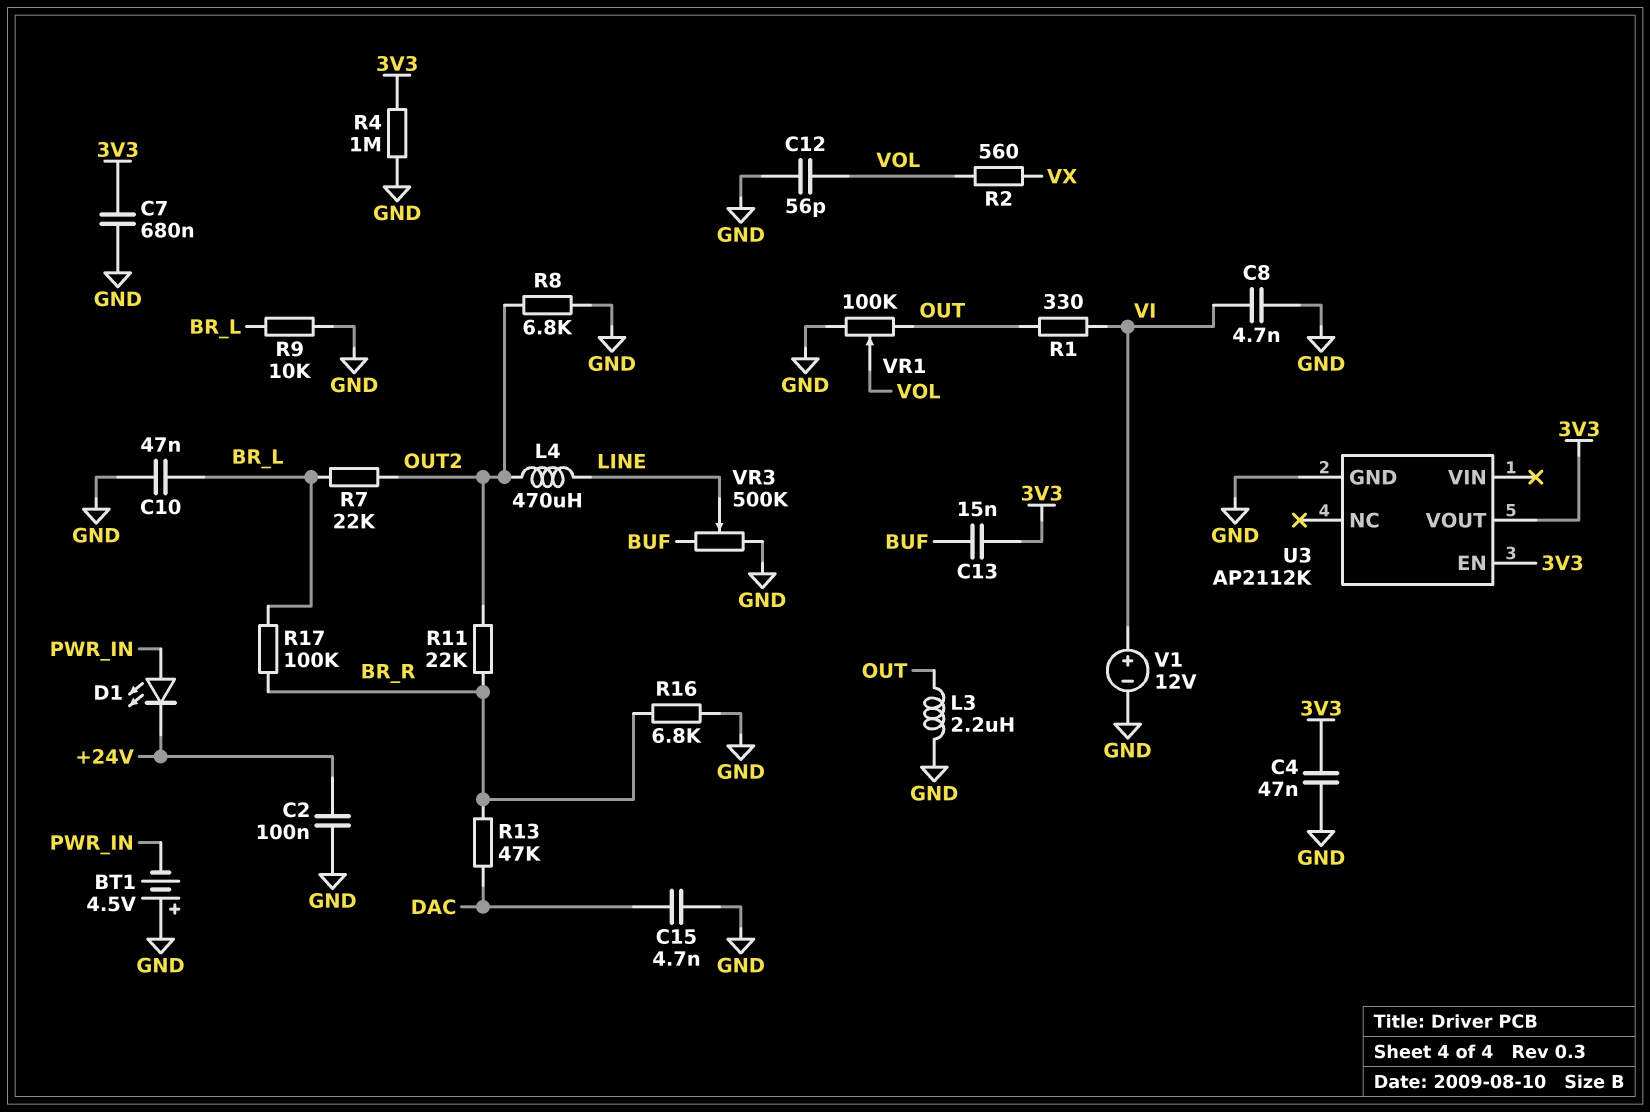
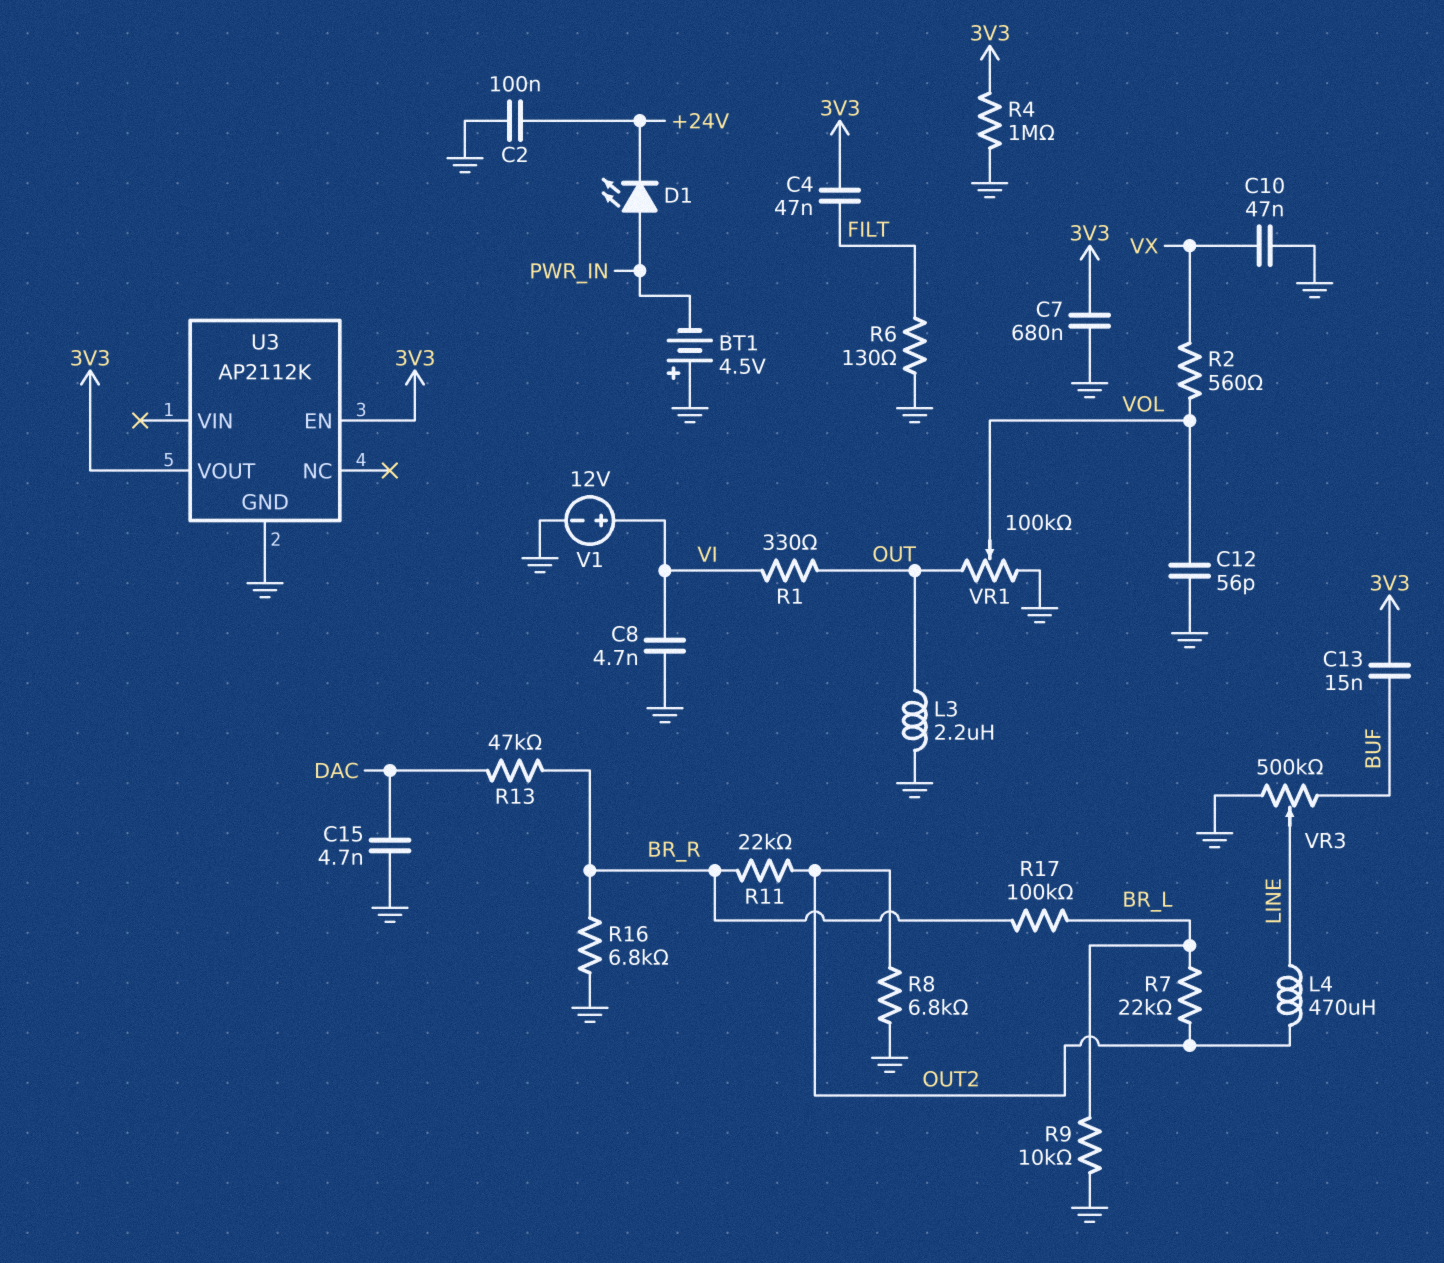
C4: 47nF (3V3, GND) -> 47nF (3V3, FILT)
C10: 47nF (BR_L, GND) -> 47nF (GND, VX)
R6: none -> 130 (FILT, GND)

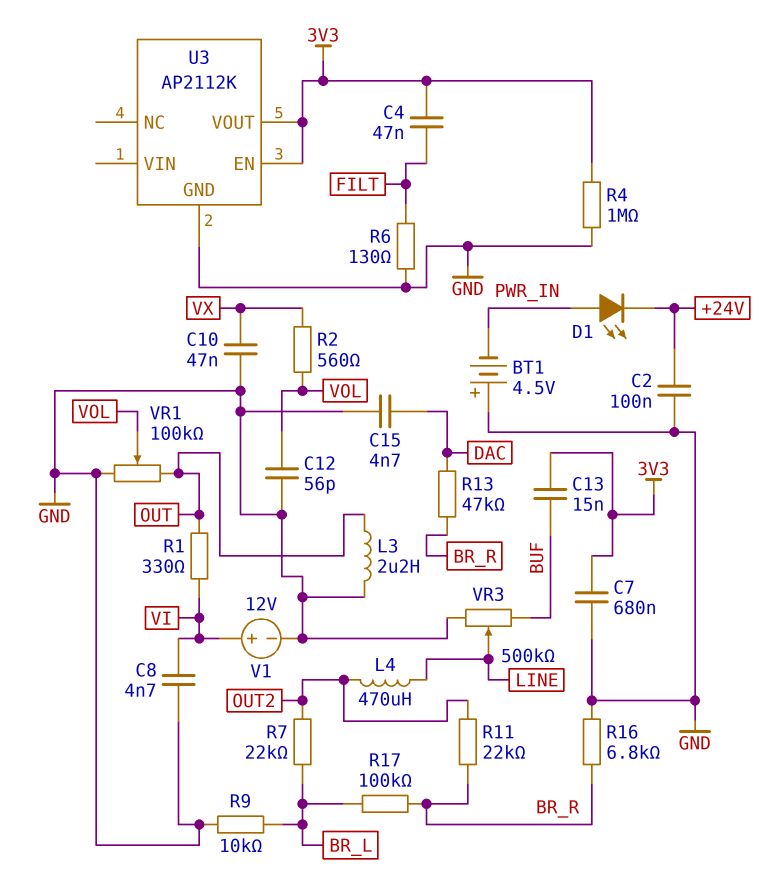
R8: 6.8k (GND, OUT2) -> none

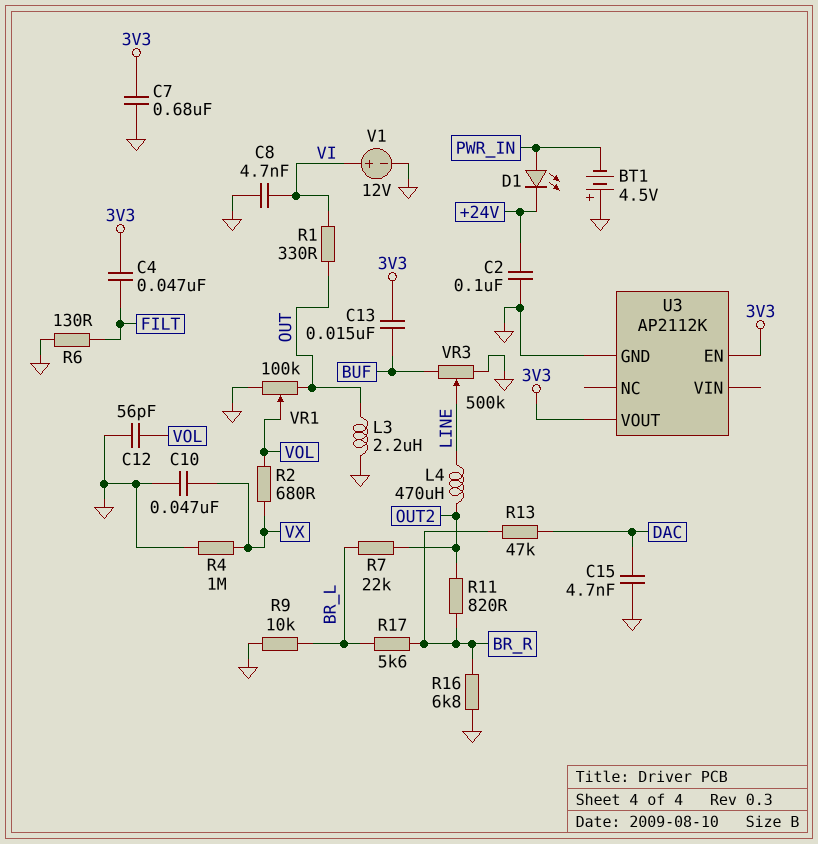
R2: 560 (VOL, VX) -> 680 (VOL, VX)
R4: 1M (3V3, GND) -> 1M (GND, VX)
R11: 22k (BR_R, OUT2) -> 820 (BR_R, OUT2)
R17: 100k (BR_L, BR_R) -> 5.6k (BR_L, BR_R)

